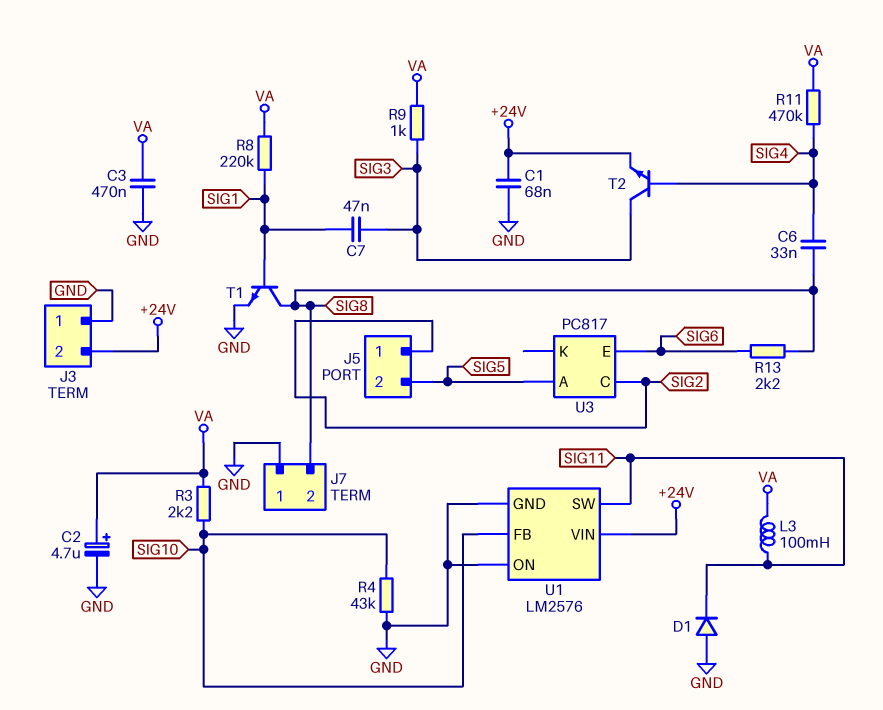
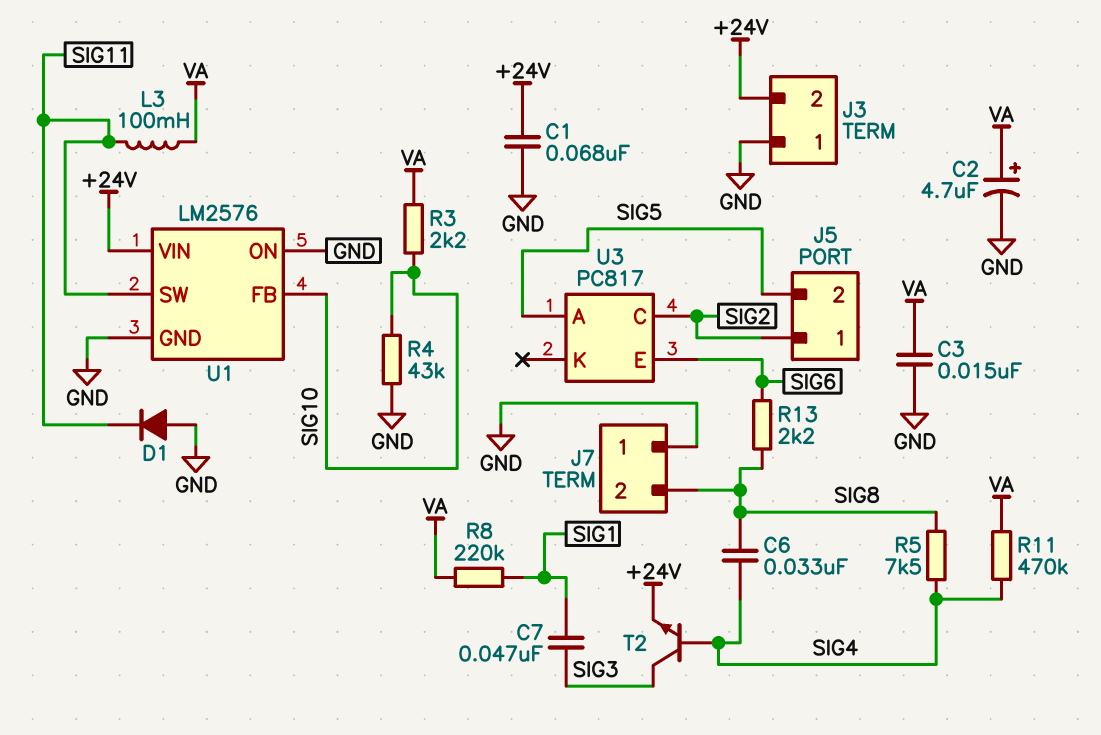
C3: 470nF (GND, VA) -> 15nF (GND, VA)
R5: none -> 7.5k (SIG4, SIG8)
R9: 1k (SIG3, VA) -> none
T1: NPN (B SIG1, C SIG8, E GND) -> none

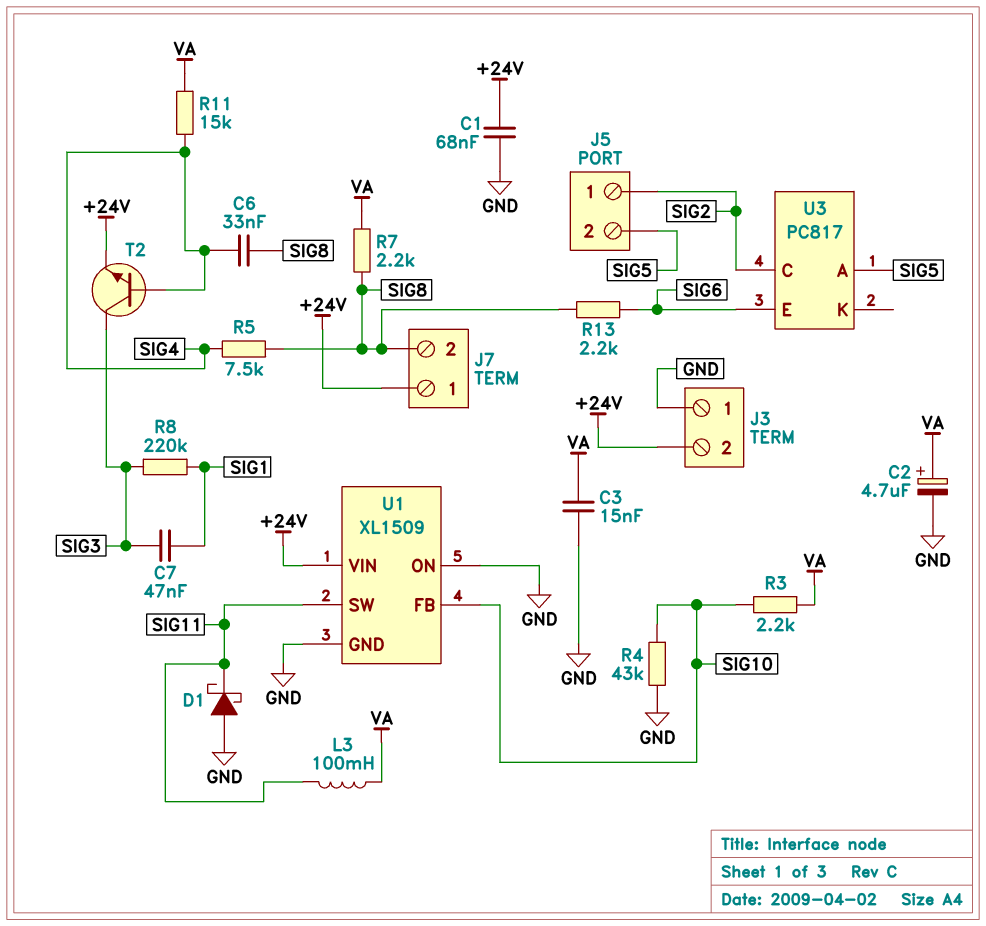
D1: diode (A GND, K SIG11) -> schottky (A GND, K SIG11)
J7 pin 1: GND -> +24V
R7: none -> 2.2k (SIG8, VA)
R8: 220k (SIG1, VA) -> 220k (SIG1, SIG3)
R11: 470k (SIG4, VA) -> 15k (SIG4, VA)
U1: LM2576 -> XL1509

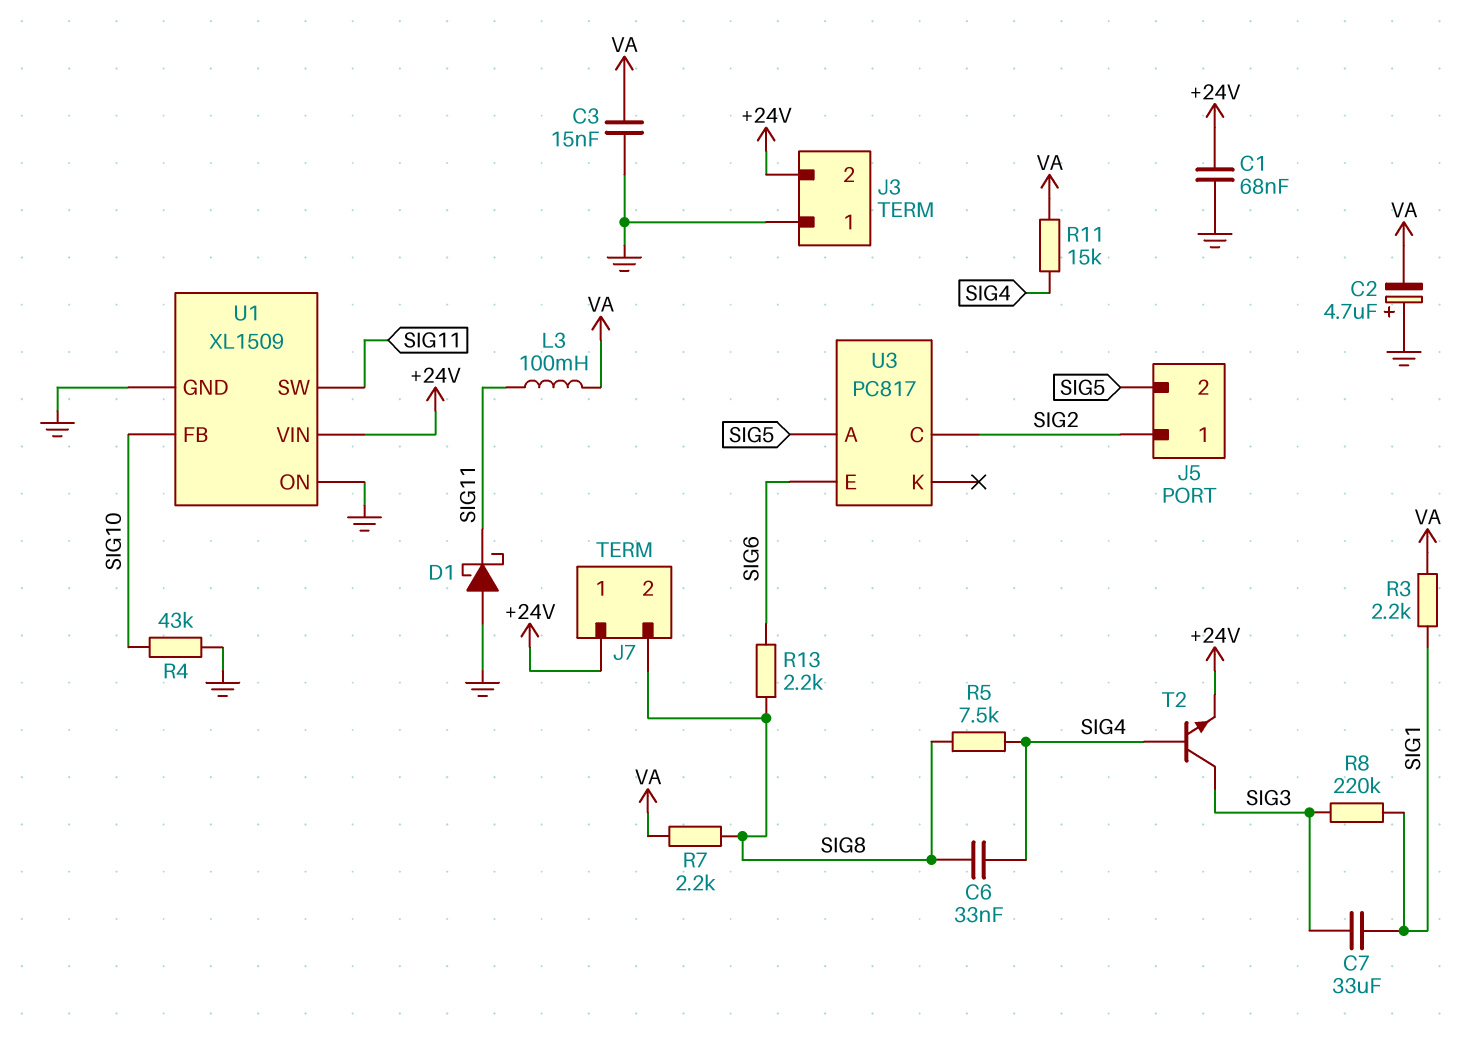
C2: 4.7uF (plus VA, minus GND) -> 4.7uF (plus GND, minus VA)
C7: 47nF (SIG1, SIG3) -> 33uF (SIG1, SIG3)
R3: 2.2k (SIG10, VA) -> 2.2k (SIG1, VA)

